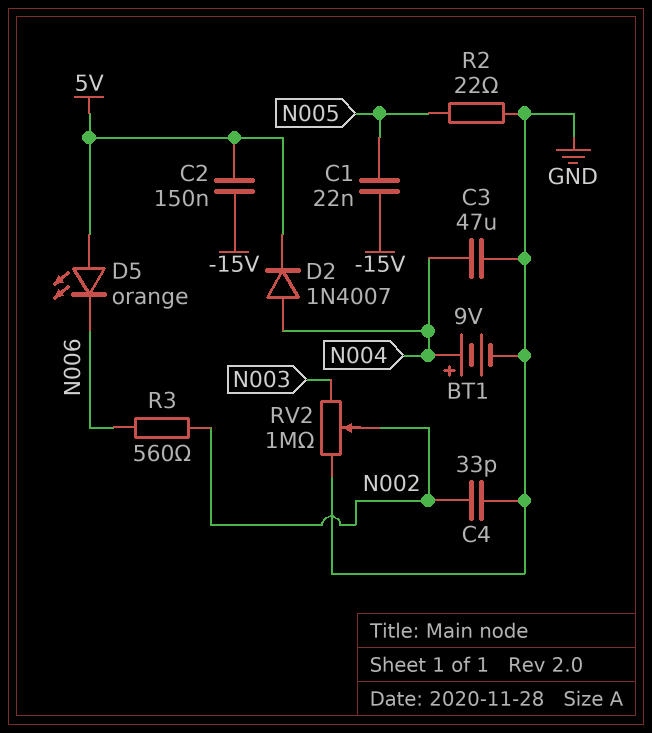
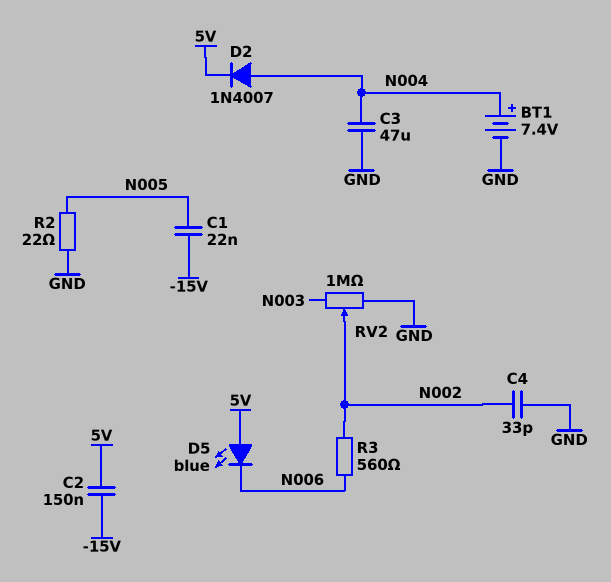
BT1: 9V (plus N004, minus GND) -> 7.4V (plus N004, minus GND)
D5: LED orange (A 5V, K N006) -> LED blue (A 5V, K N006)

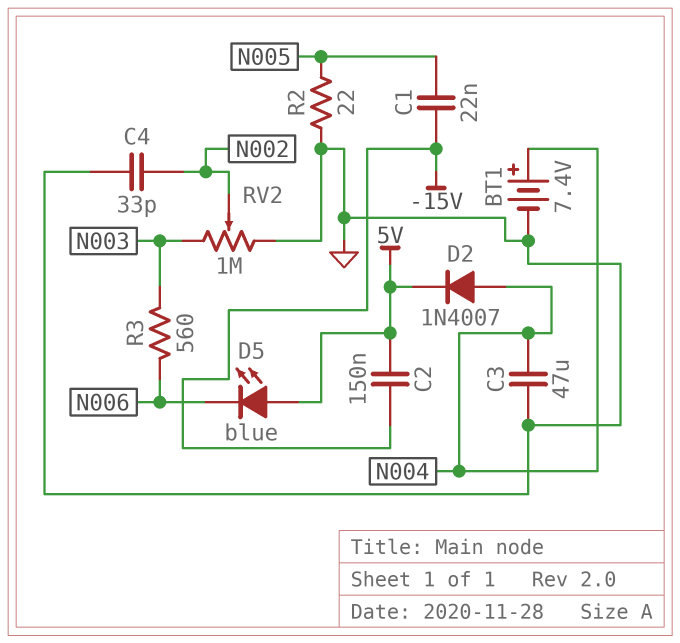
R3: 560 (N002, N006) -> 560 (N003, N006)

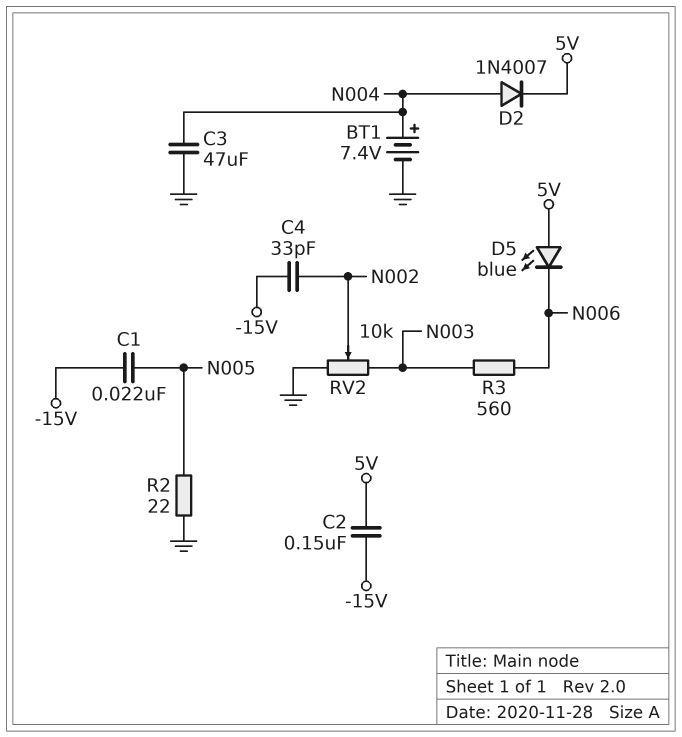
C4: 33pF (GND, N002) -> 33pF (-15V, N002)
RV2: 1M (GND, N003, wiper N002) -> 10k (GND, N003, wiper N002)

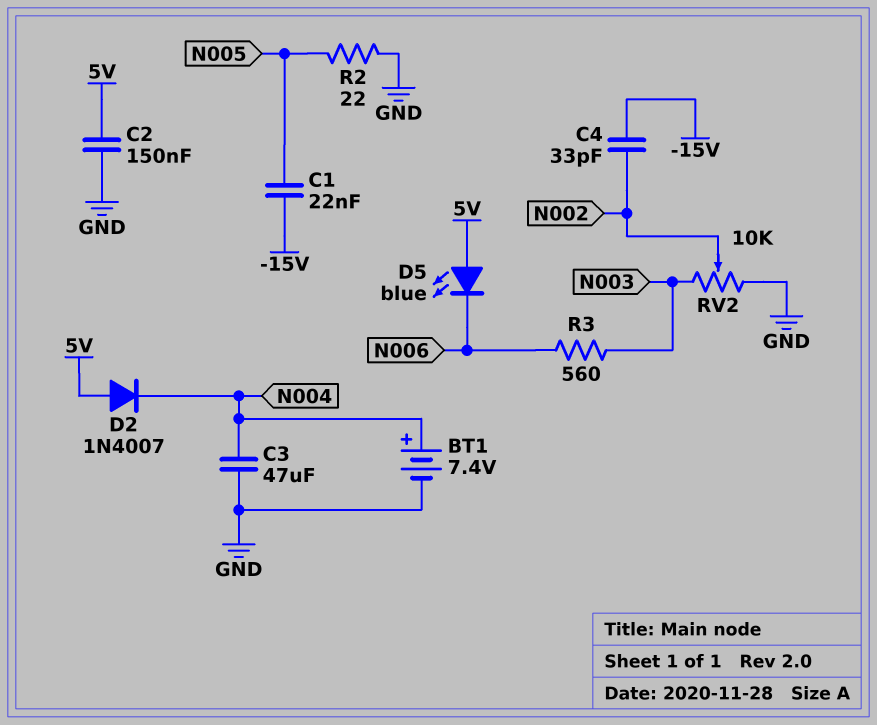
C2: 150nF (-15V, 5V) -> 150nF (5V, GND)
D2: diode 1N4007 (A N004, K 5V) -> diode 1N4007 (A 5V, K N004)

